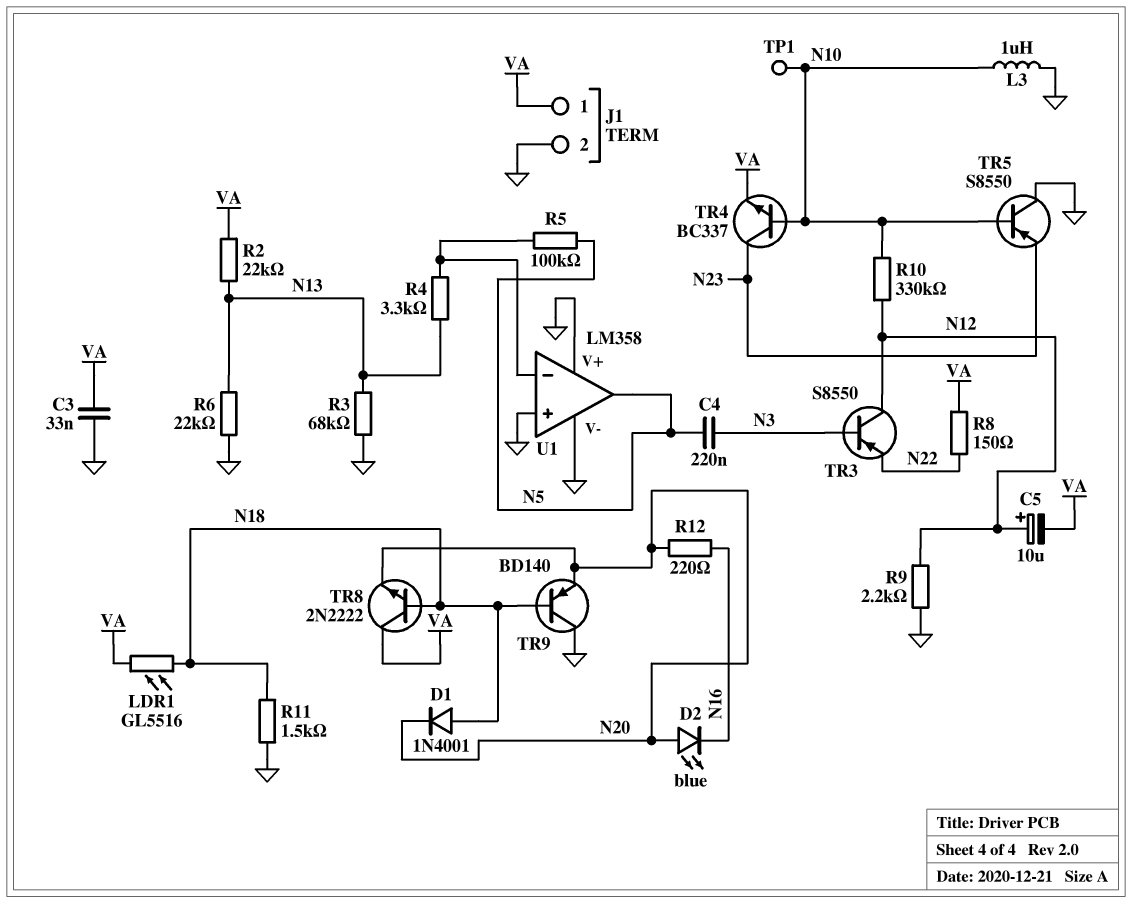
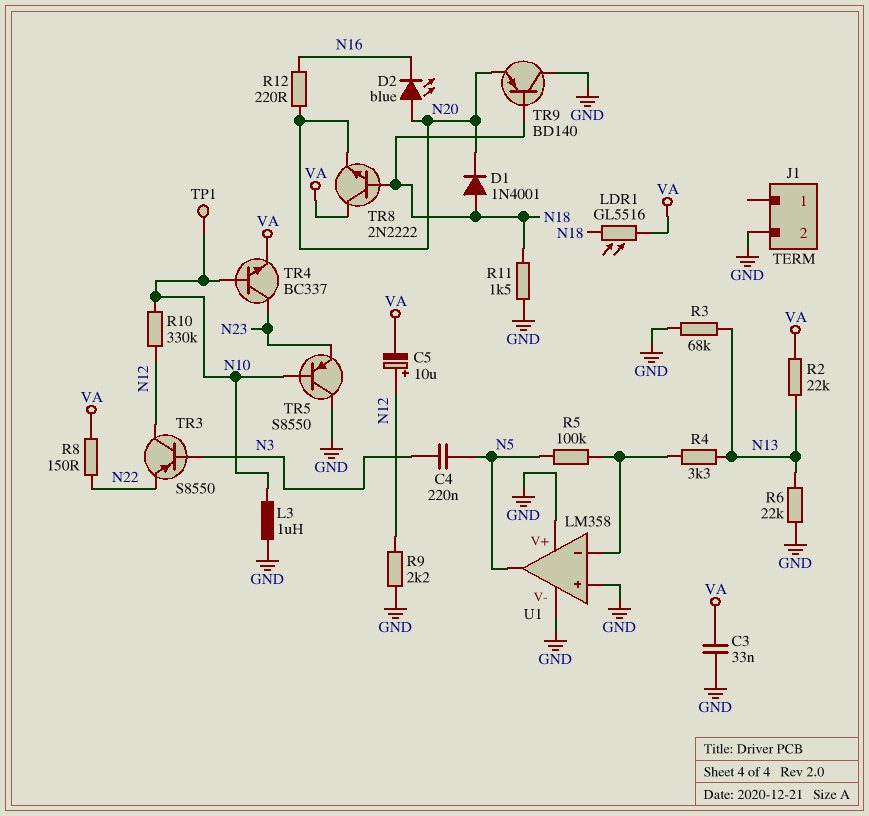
J1 pin 1: VA -> none

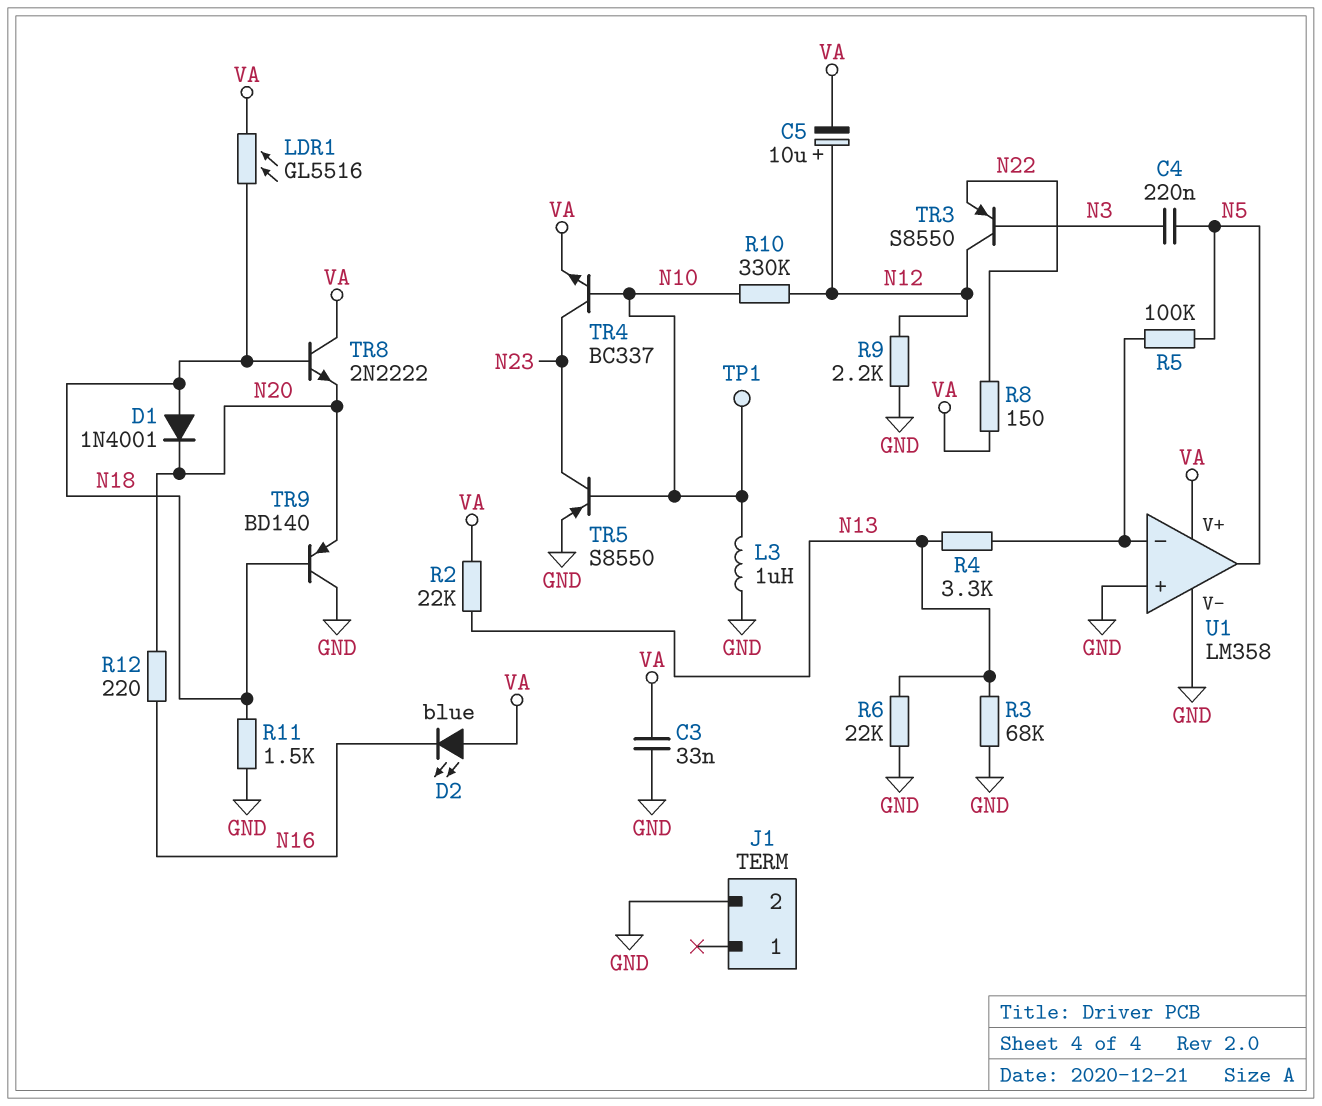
D2: LED blue (A N20, K N16) -> LED blue (A VA, K N16)
TR5: PNP S8550 (B N10, C GND, E N23) -> PNP S8550 (B N10, C N23, E GND)
U1 pin V+: GND -> VA

